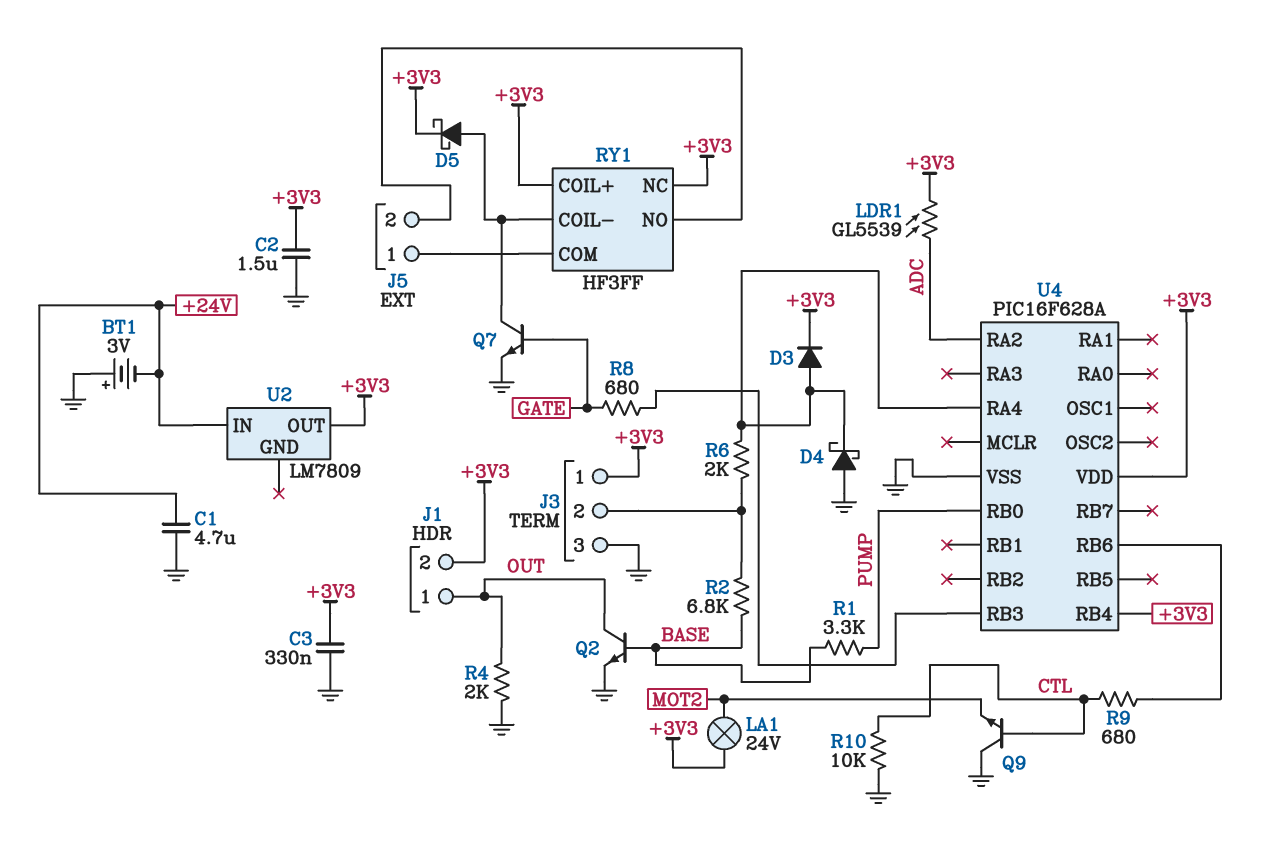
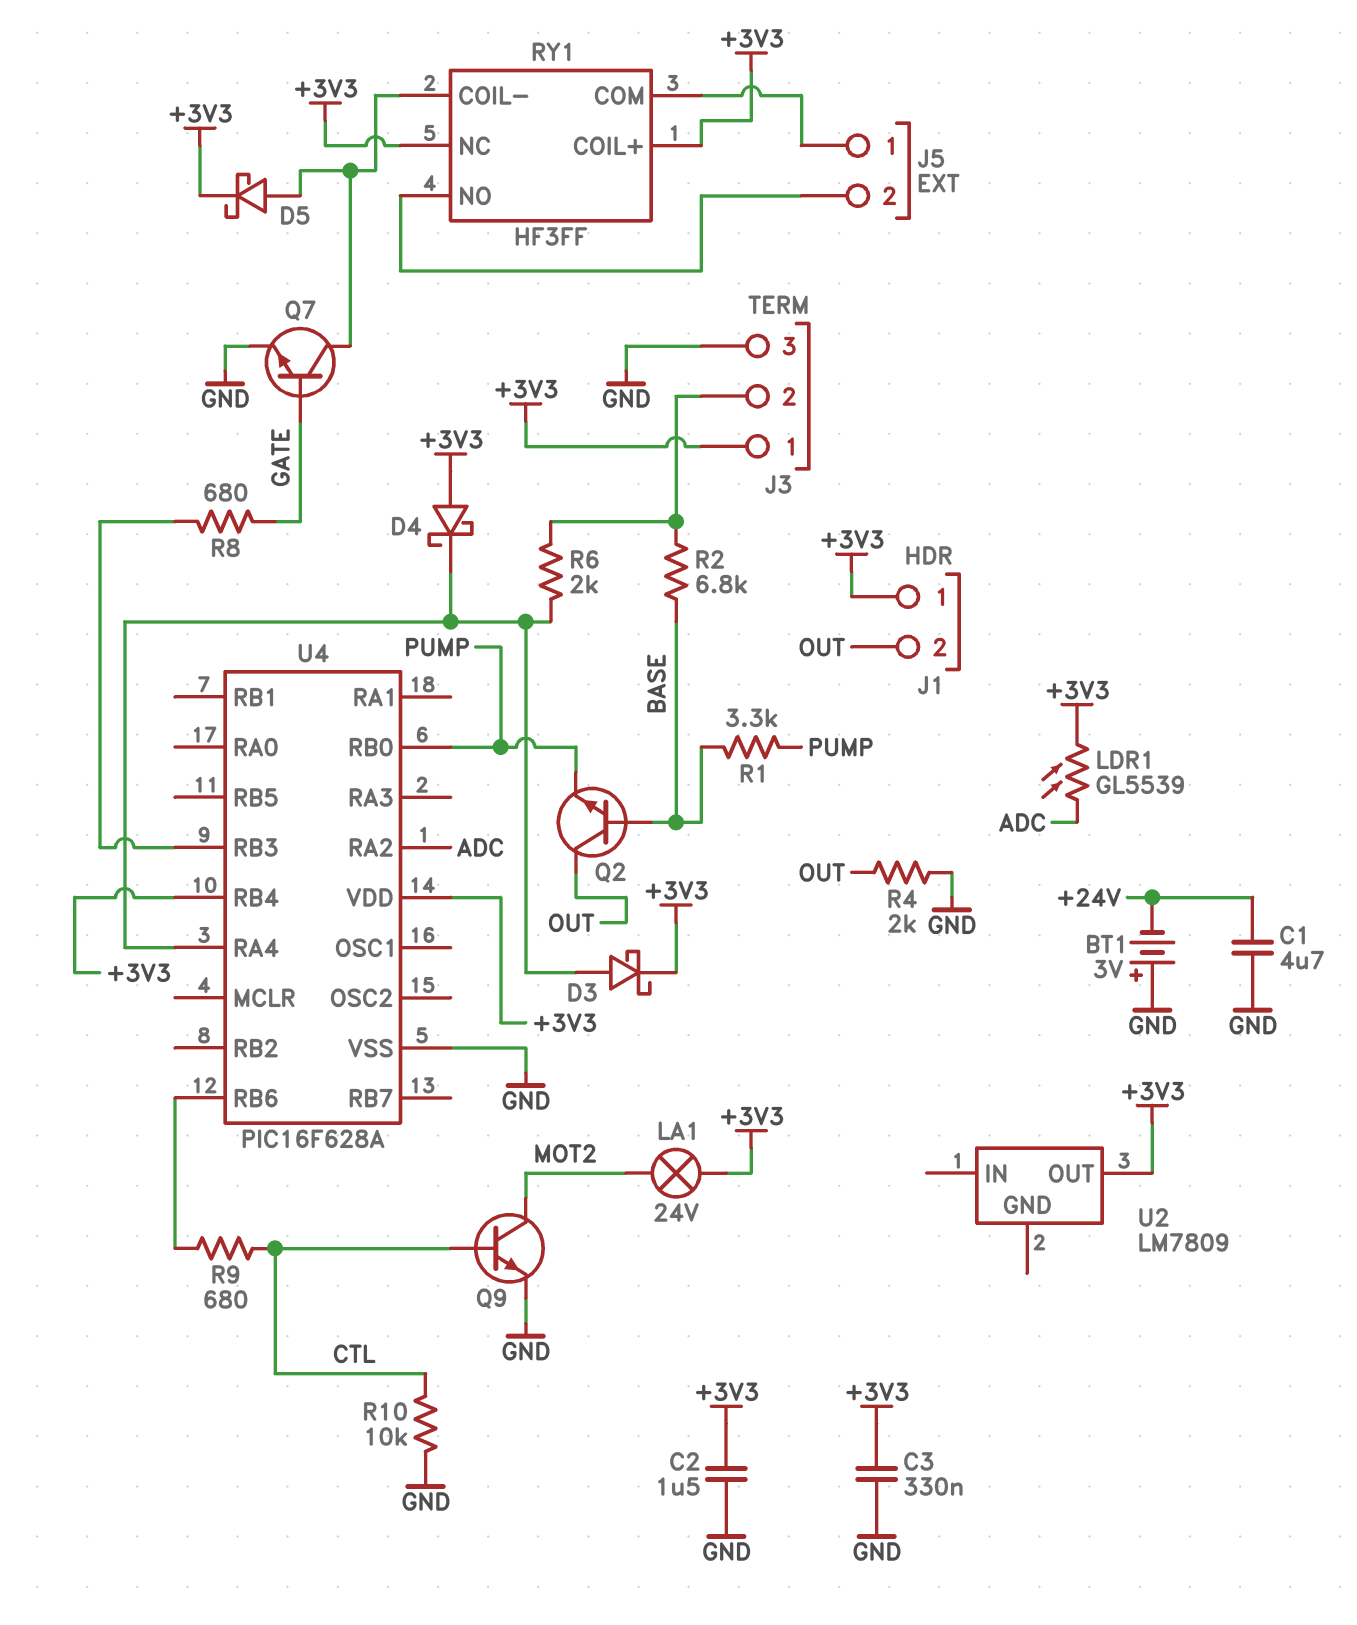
D3: diode (A U4/RA4, K +3V3) -> schottky (A U4/RA4, K +3V3)
D4: schottky (A GND, K U4/RA4) -> schottky (A +3V3, K U4/RA4)
J1 pin 1: OUT -> +3V3
J1 pin 2: +3V3 -> OUT
Q2: NPN (B BASE, C OUT, E GND) -> NPN (B BASE, C OUT, E PUMP)
Q9: NPN (B CTL, C GND, E MOT2) -> NPN (B CTL, C MOT2, E GND)
U2 pin IN: +24V -> none

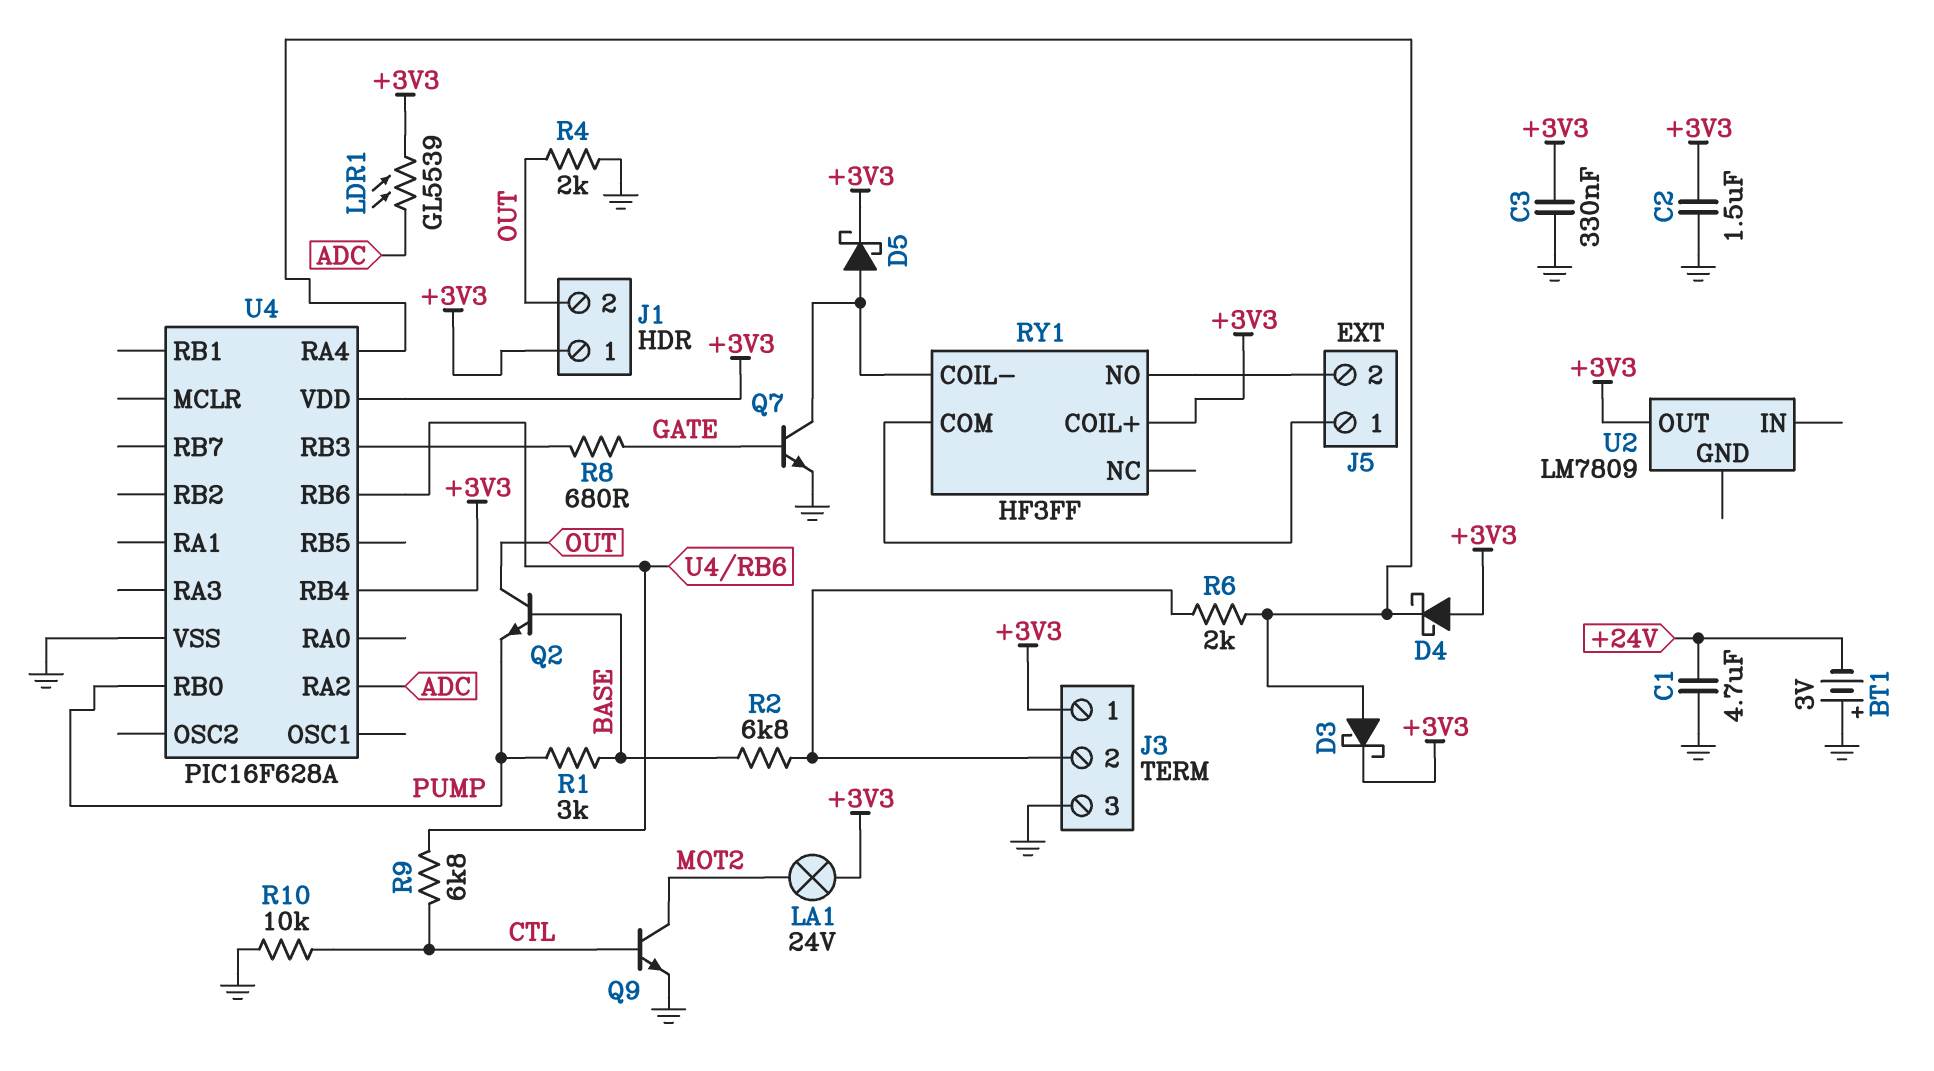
R1: 3.3k (BASE, PUMP) -> 3k (BASE, PUMP)
R9: 680 (CTL, U4/RB6) -> 6.8k (CTL, U4/RB6)
RY1 pin NC: +3V3 -> none

